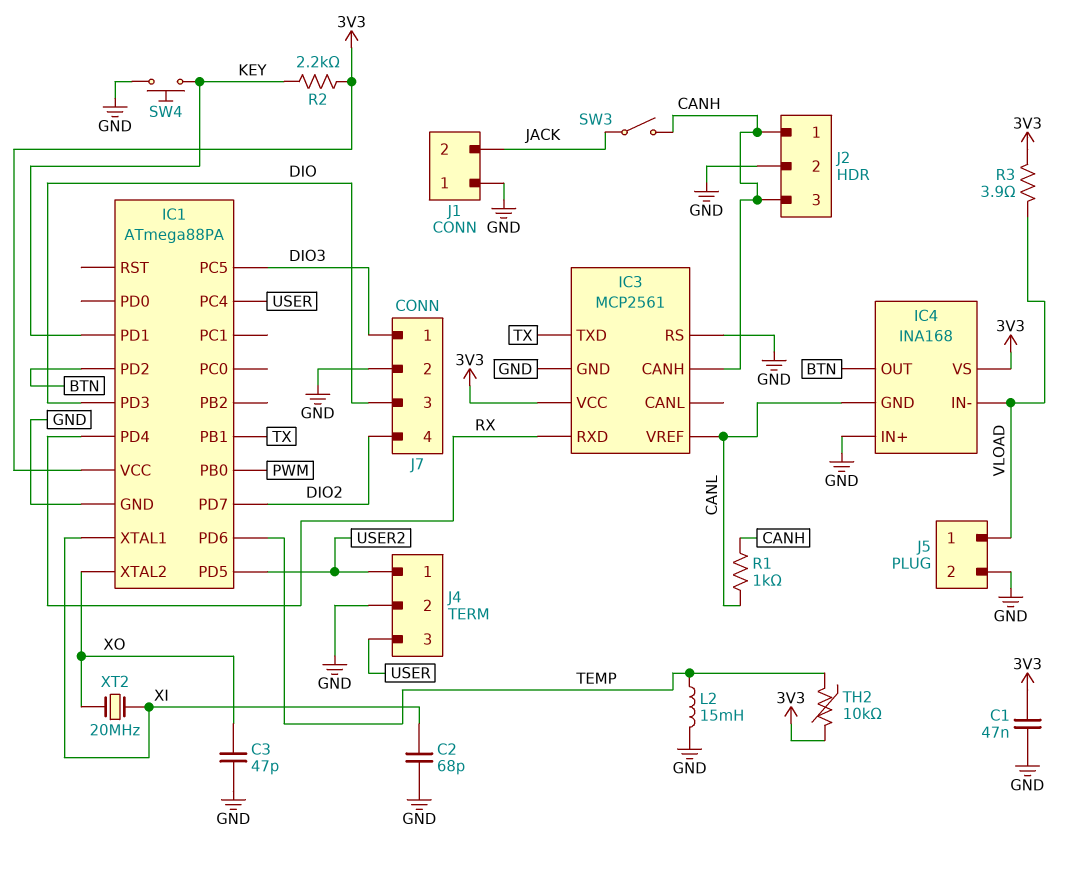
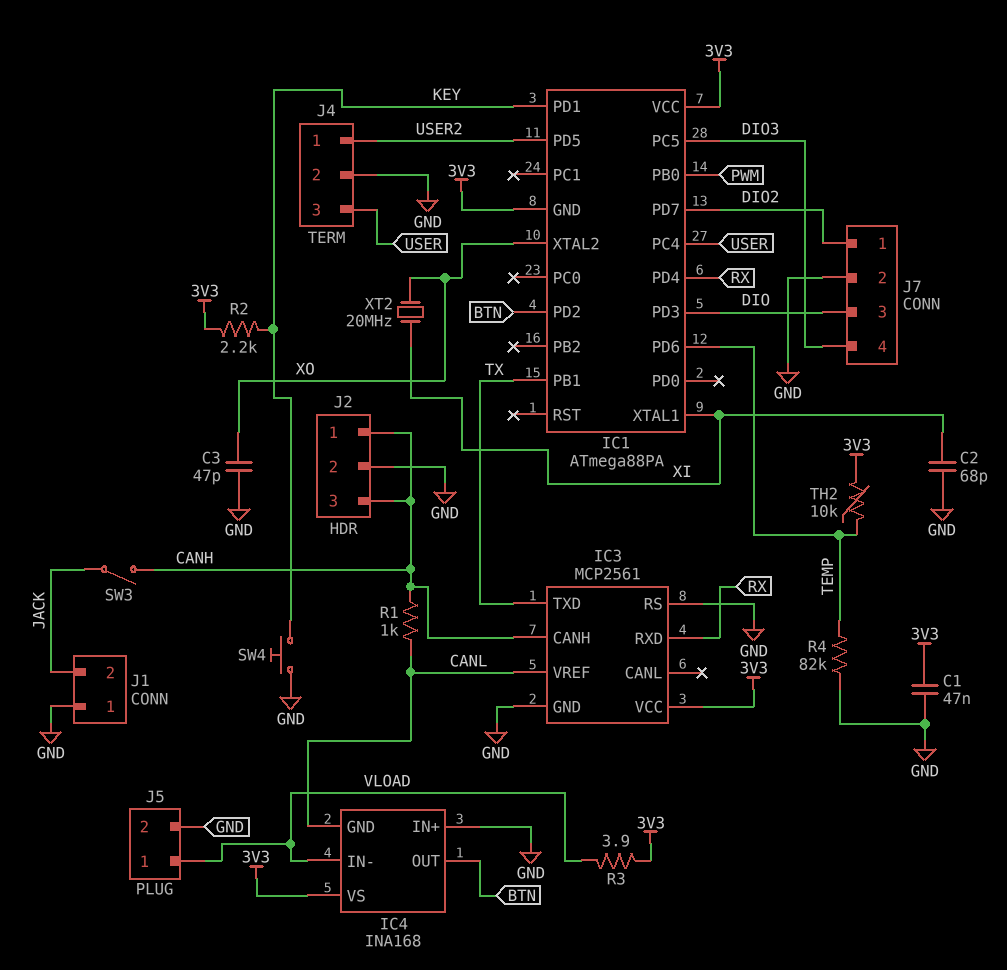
IC1 pin GND: GND -> 3V3
J7 pin 1: DIO3 -> DIO2
J7 pin 4: DIO2 -> DIO3
L2: 15mH (GND, TEMP) -> none
R4: none -> 82k (GND, TEMP)

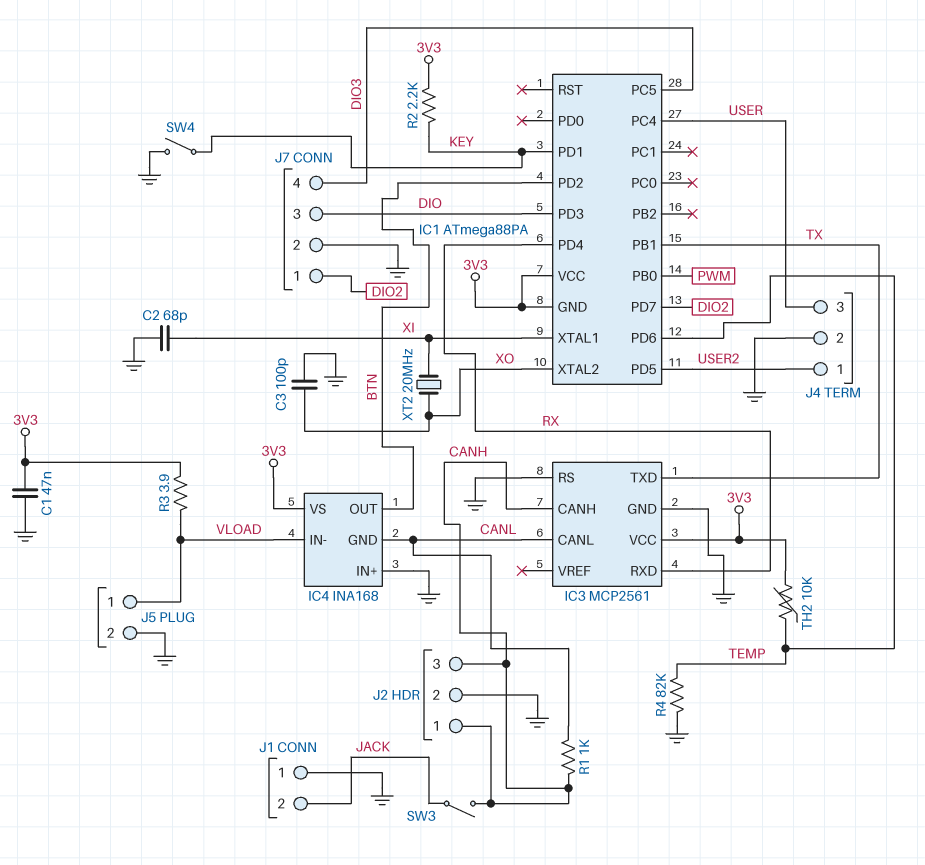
C3: 47pF (GND, XO) -> 100pF (GND, XO)
IC3 pin CANL: none -> CANL
IC3 pin VREF: CANL -> none
SW4: button (GND, KEY) -> switch (GND, KEY)

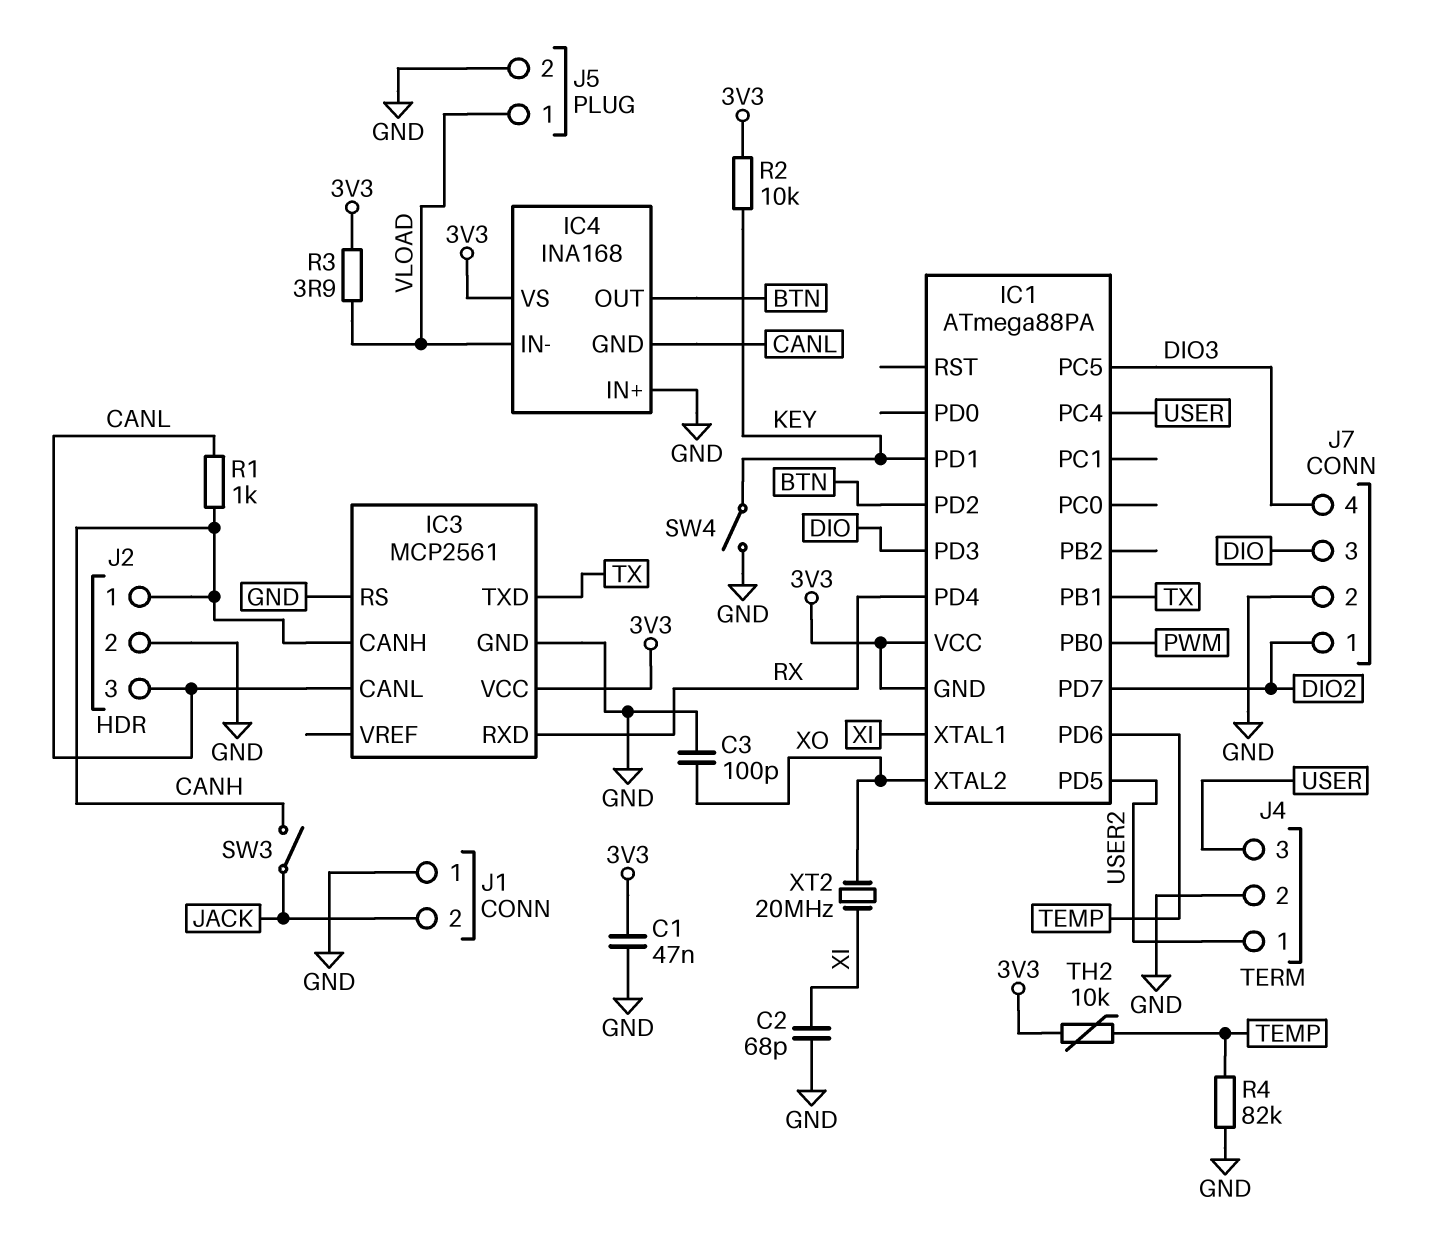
J2 pin 3: CANH -> CANL
R2: 2.2k (3V3, KEY) -> 10k (3V3, KEY)

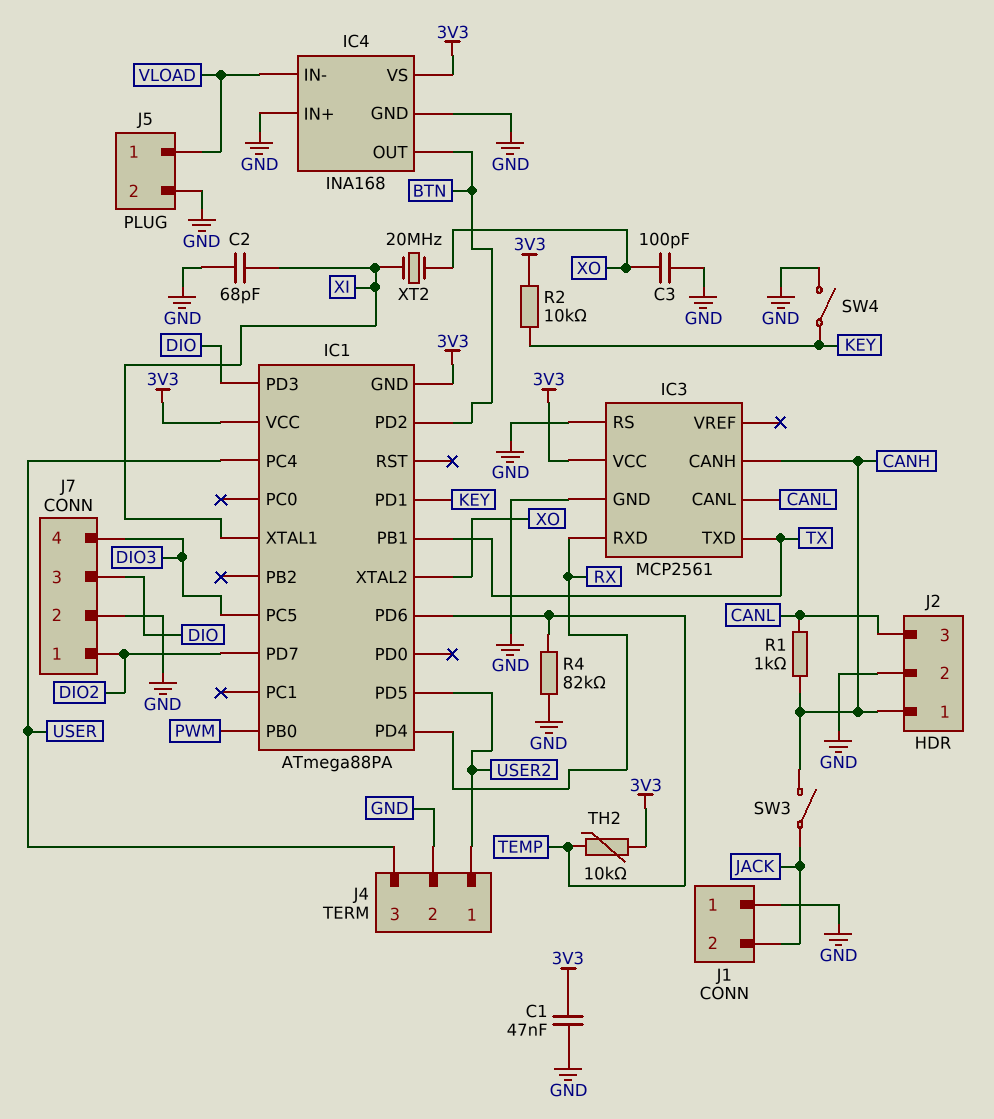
IC4 pin GND: CANL -> GND
R3: 3.9 (3V3, VLOAD) -> none

